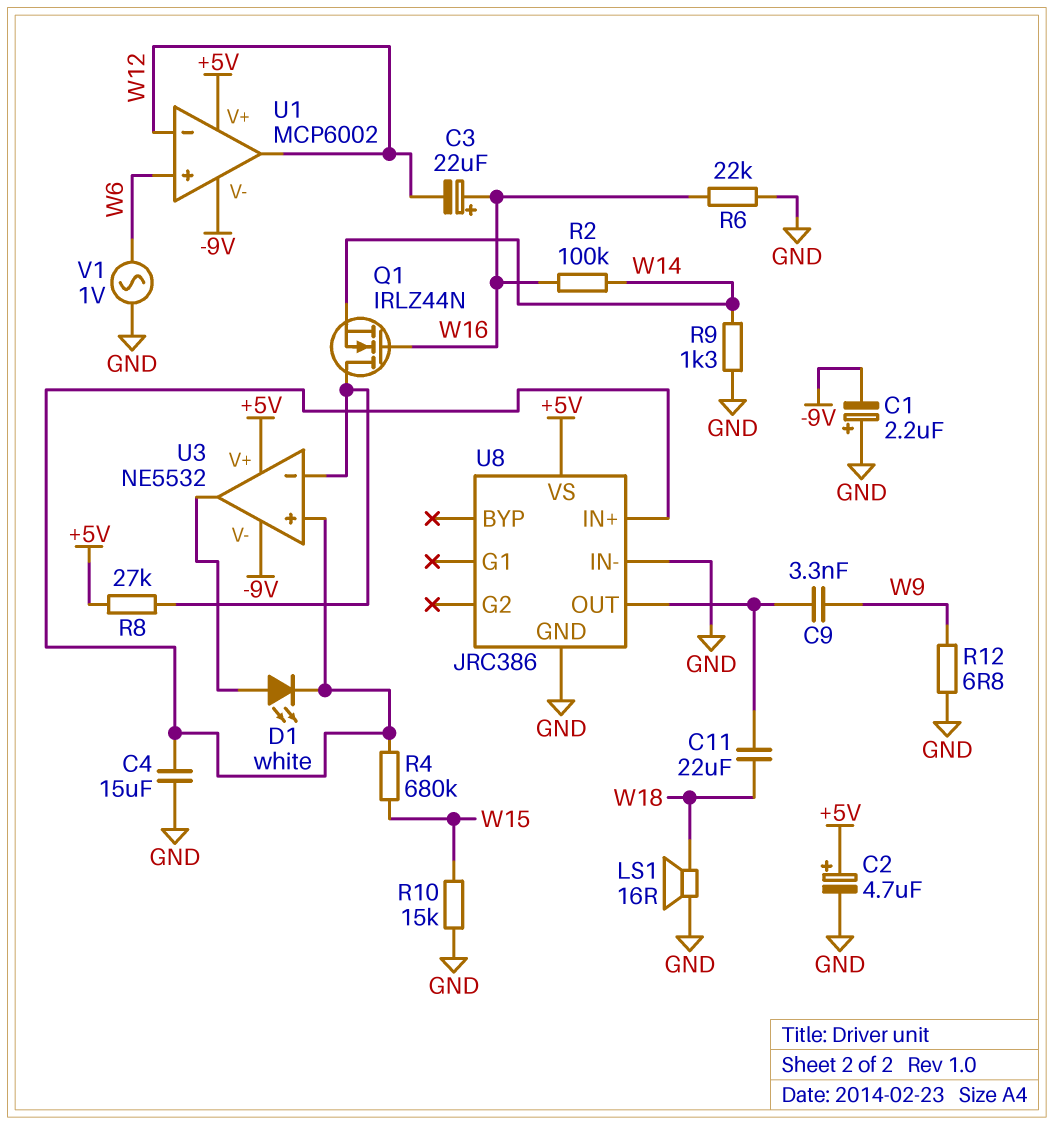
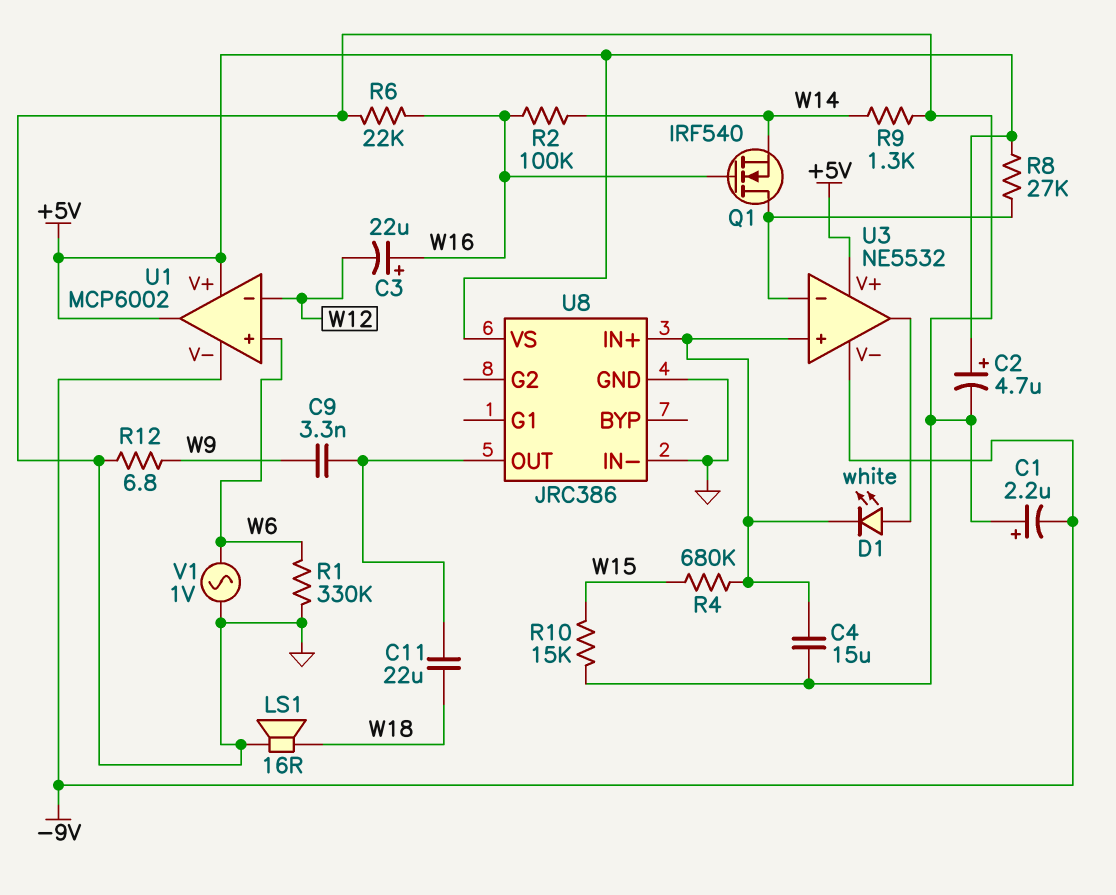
Q1: NMOS IRLZ44N (G W16, D U3/in-, S W14) -> NMOS IRF540 (G W16, D U3/in-, S W14)
R1: none -> 330k (GND, W6)
U1 pin out: W12 -> +5V

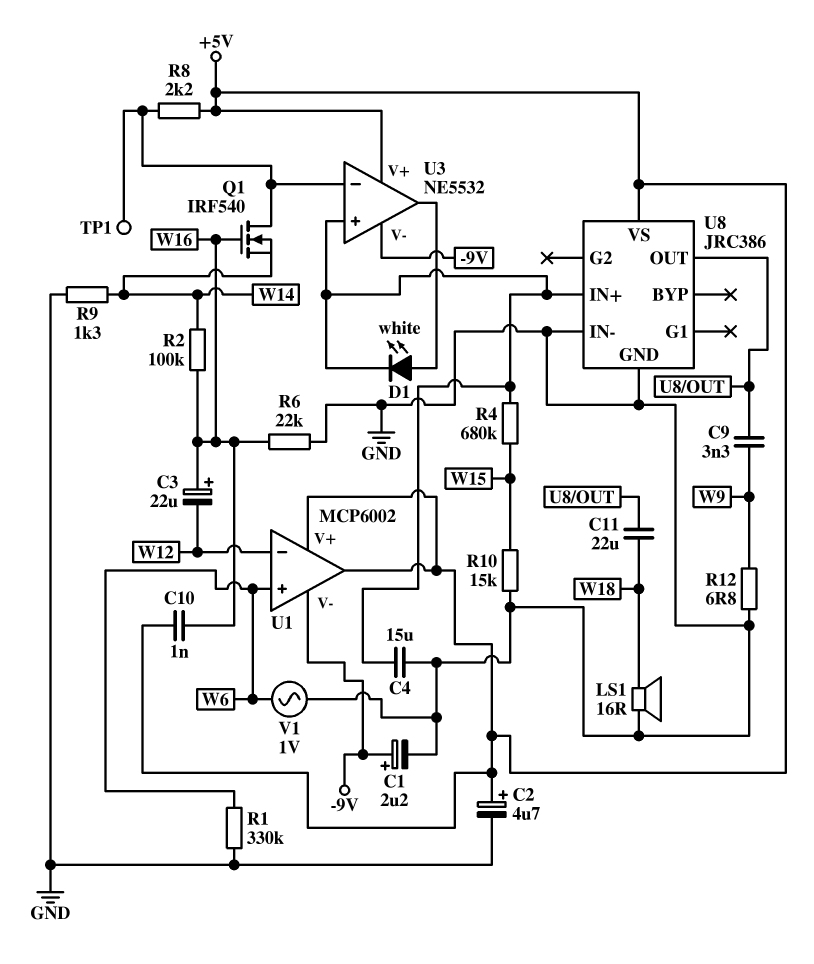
C1: 2.2uF (plus GND, minus -9V) -> 2.2uF (plus -9V, minus GND)
C10: none -> 1nF (+5V, W16)
R8: 27k (+5V, U3/in-) -> 2.2k (+5V, U3/in-)
TP1: none -> test point (U3/in-)

